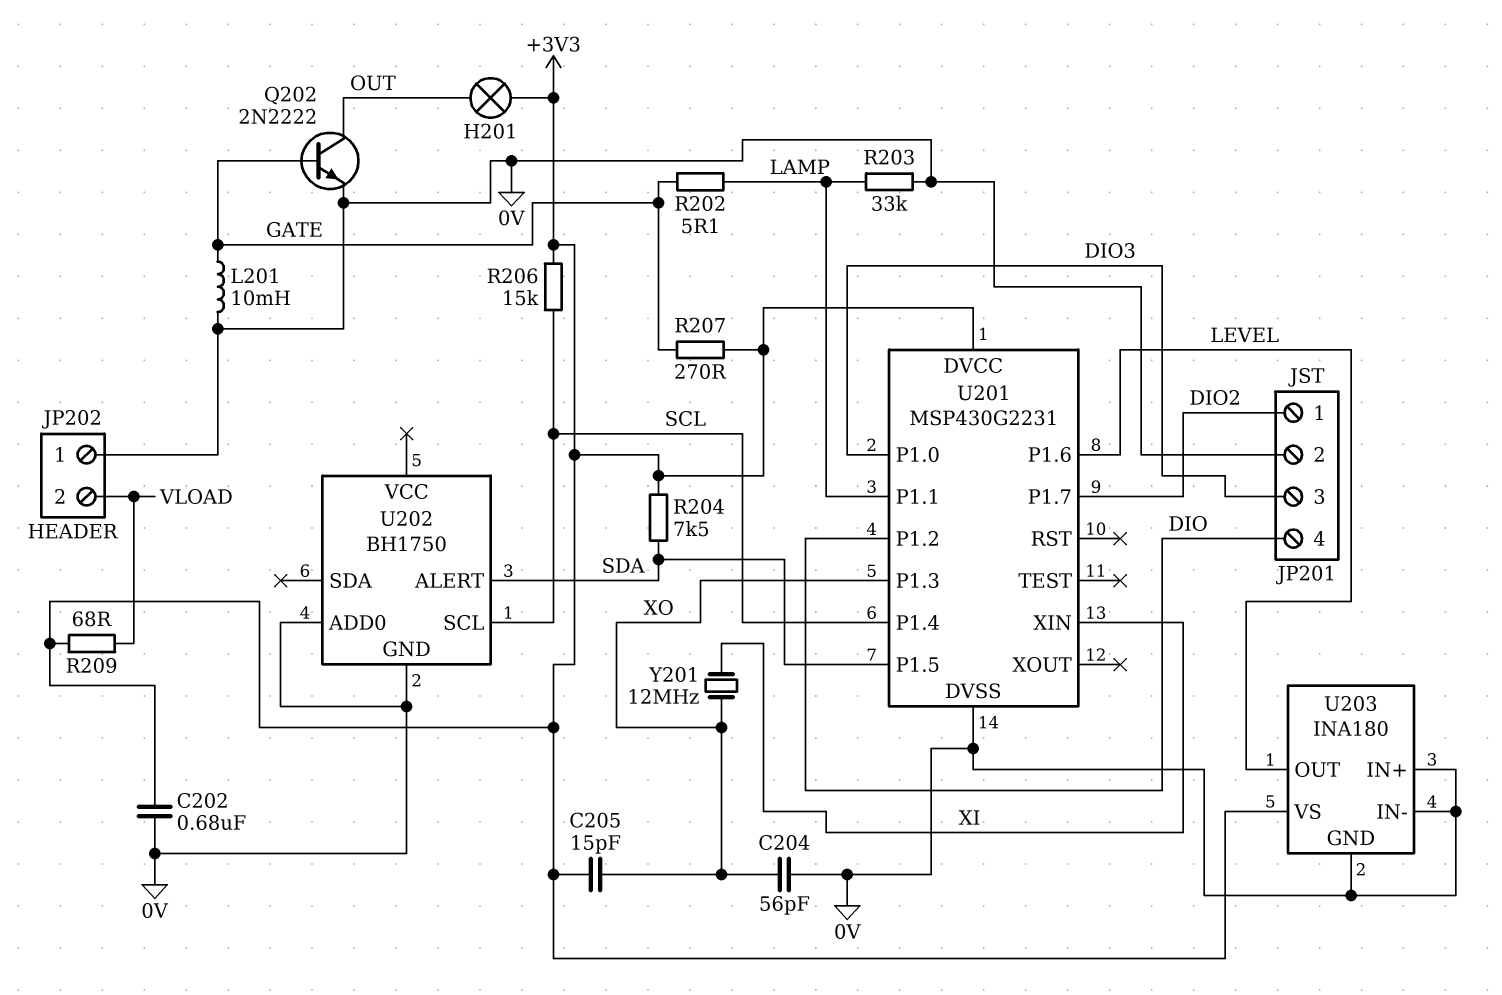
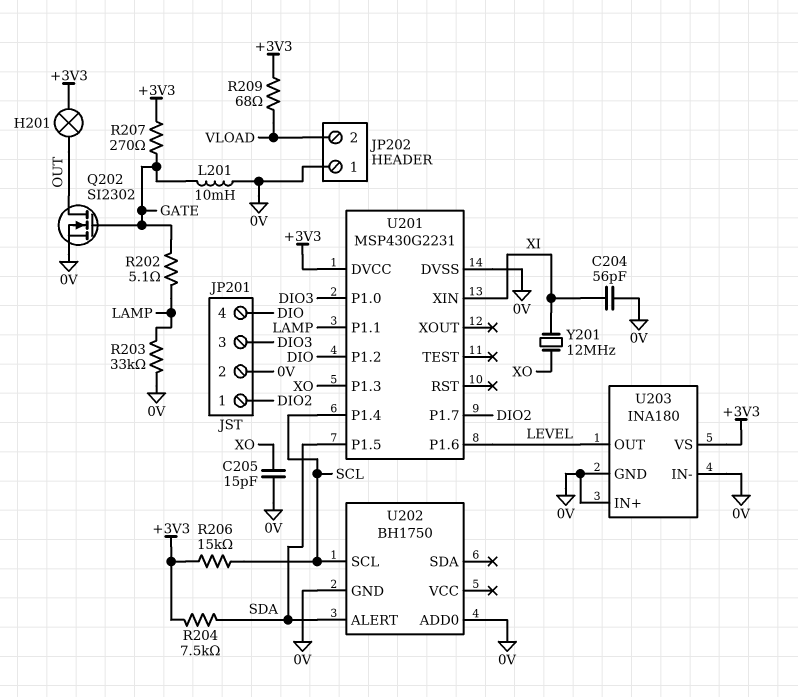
C202: 680nF (+3V3, 0V) -> none
C204: 56pF (0V, XO) -> 56pF (0V, XI)
C205: 15pF (+3V3, XO) -> 15pF (0V, XO)
Q202: NPN 2N2222 (B GATE, C OUT, E 0V) -> NMOS SI2302 (G GATE, D OUT, S 0V)

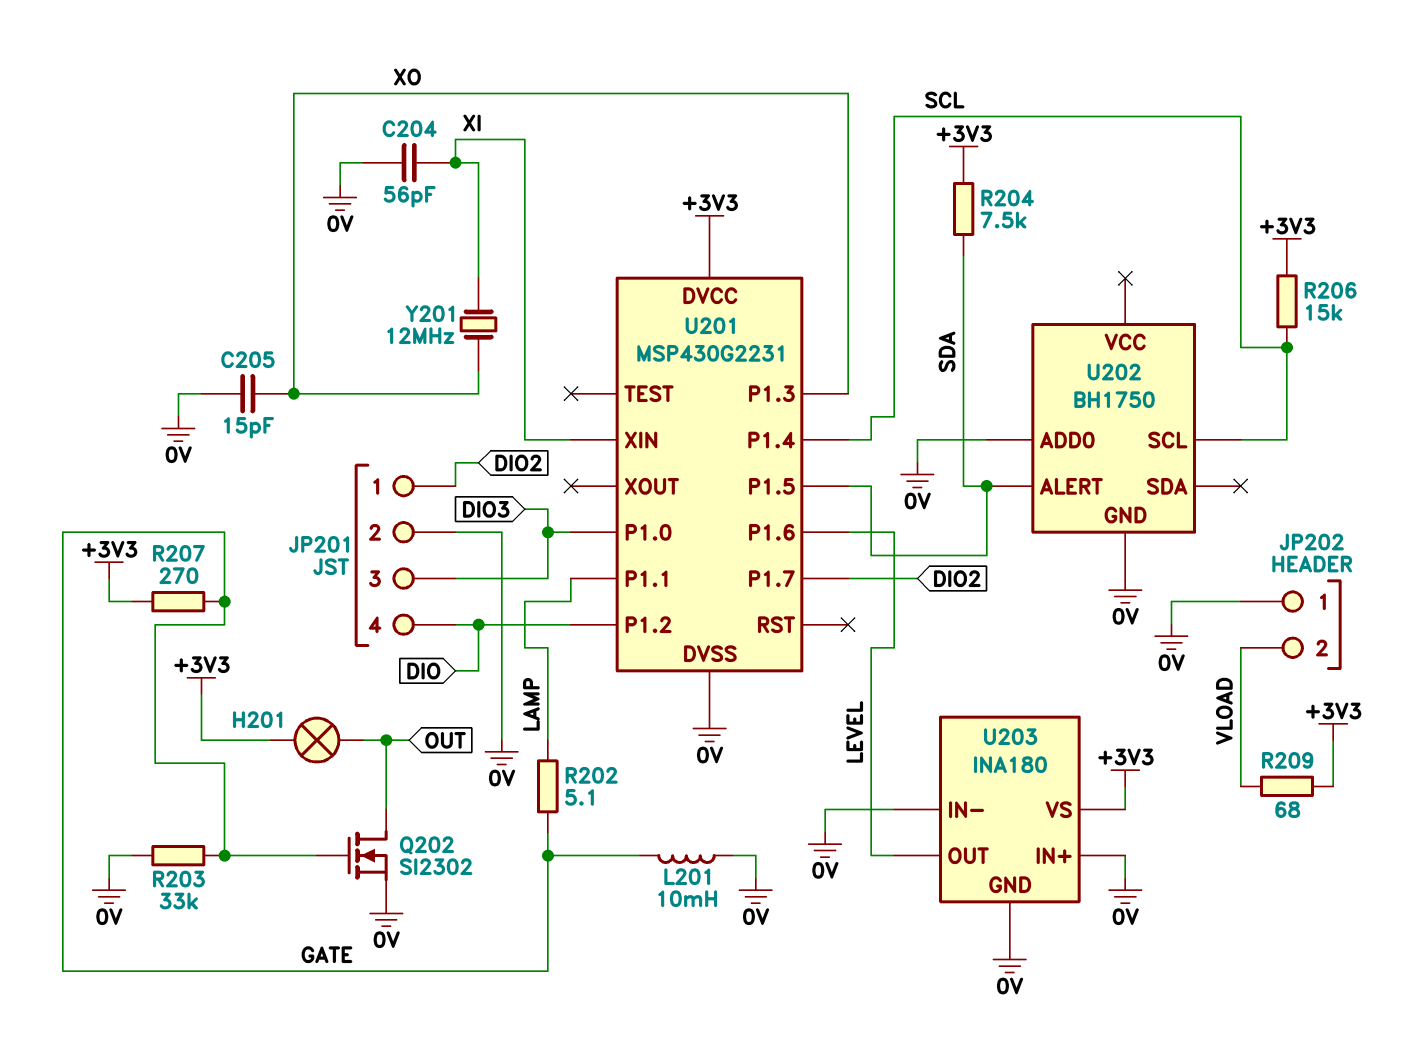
R203: 33k (0V, LAMP) -> 33k (0V, GATE)

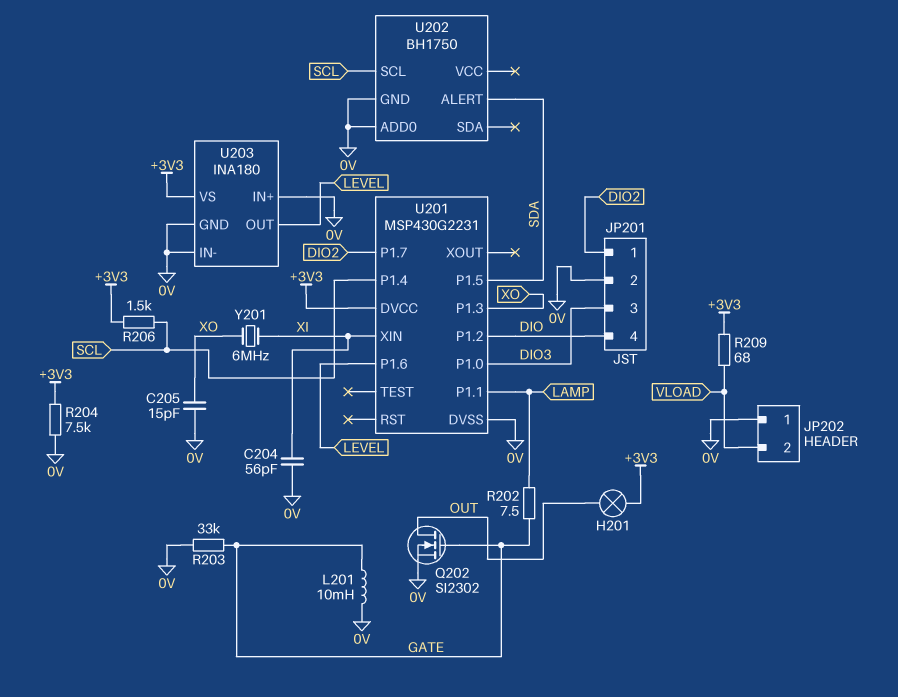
R202: 5.1 (GATE, LAMP) -> 7.5 (GATE, LAMP)
R204: 7.5k (+3V3, SDA) -> 7.5k (+3V3, 0V)
R206: 15k (+3V3, SCL) -> 1.5k (+3V3, SCL)
R207: 270 (+3V3, GATE) -> none
Y201: 12MHz (XI, XO) -> 6MHz (XI, XO)

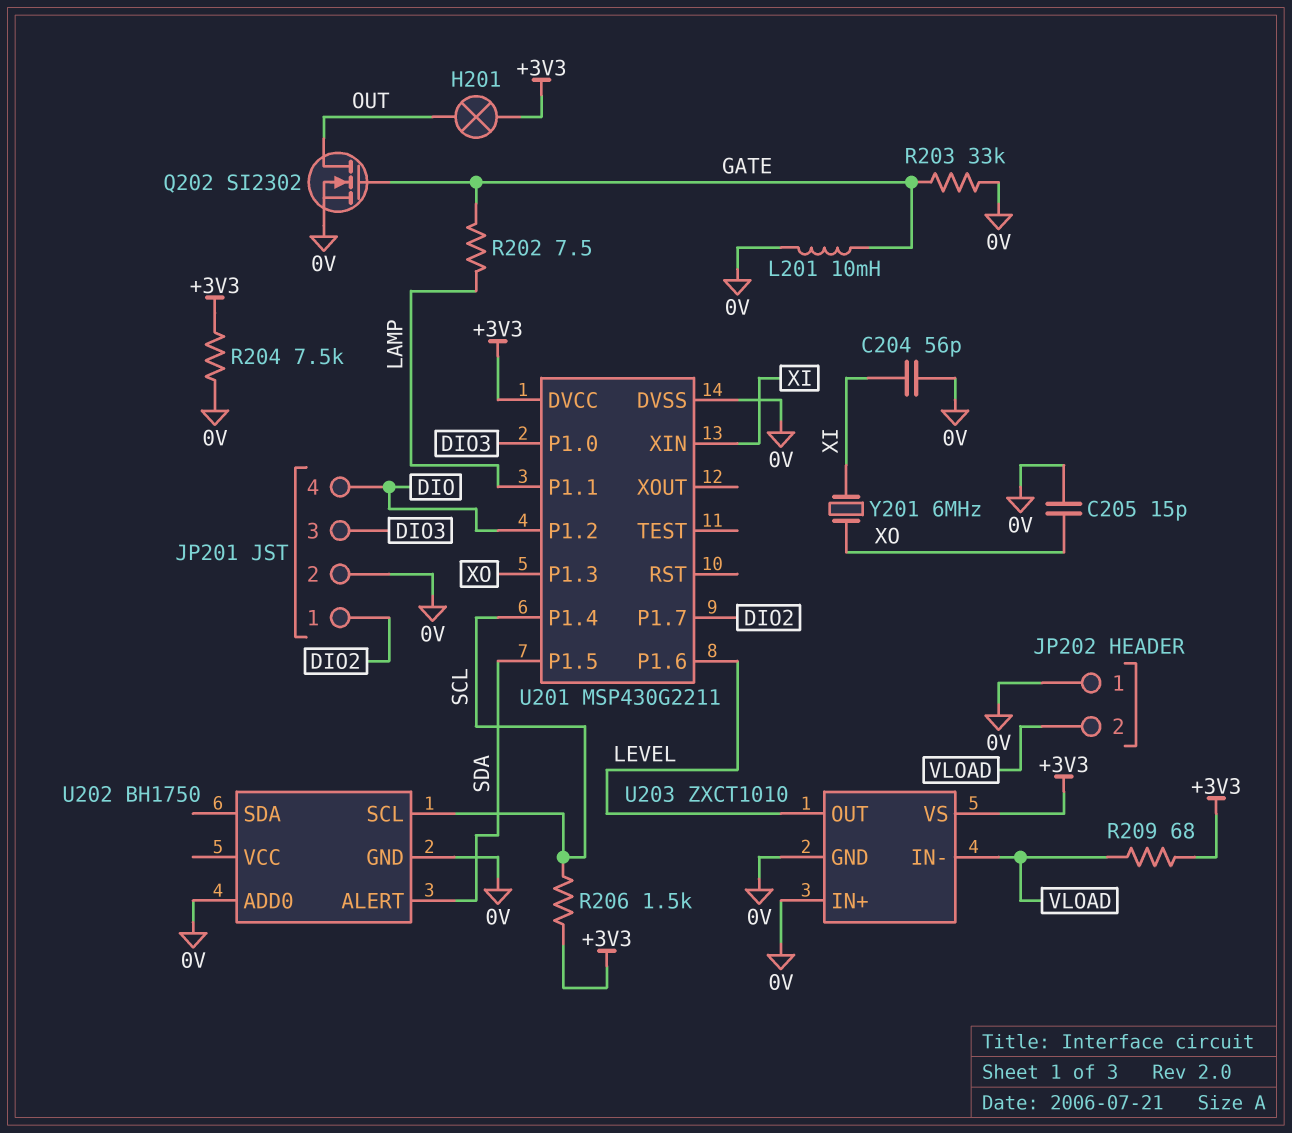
U201: MSP430G2231 -> MSP430G2211
U203: INA180 -> ZXCT1010
U203 pin IN-: 0V -> VLOAD

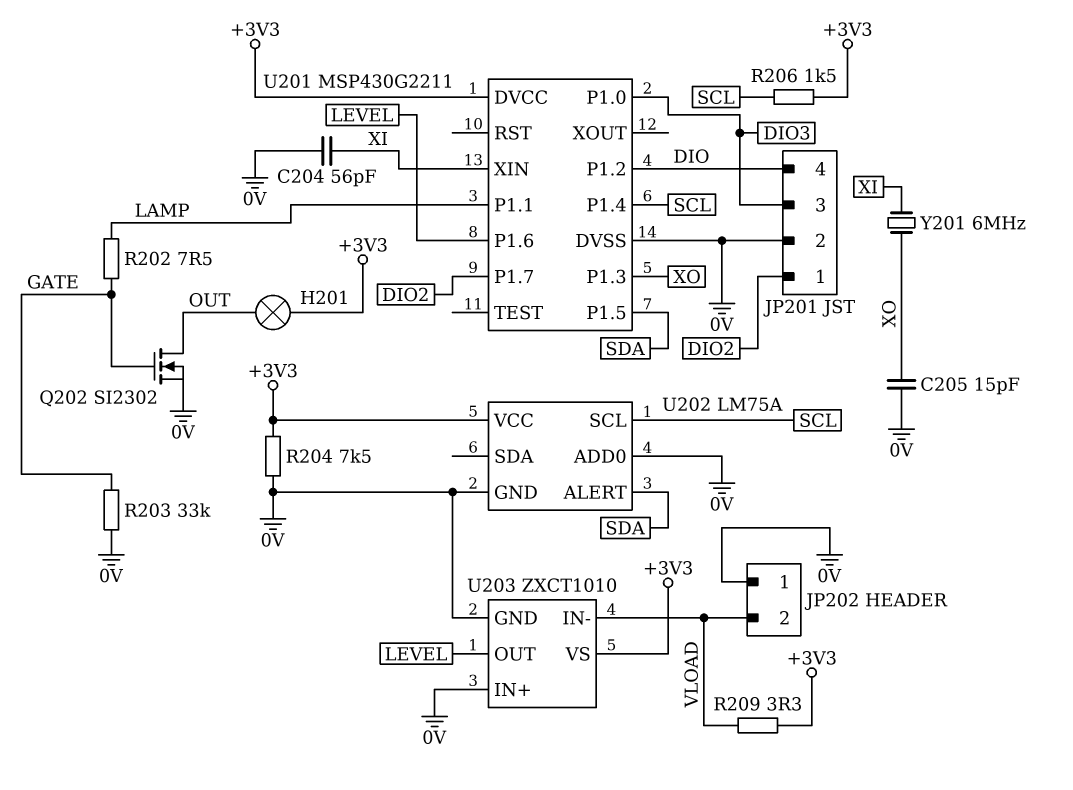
L201: 10mH (0V, GATE) -> none
R209: 68 (+3V3, VLOAD) -> 3.3 (+3V3, VLOAD)
U202: BH1750 -> LM75A
U202 pin VCC: none -> +3V3

